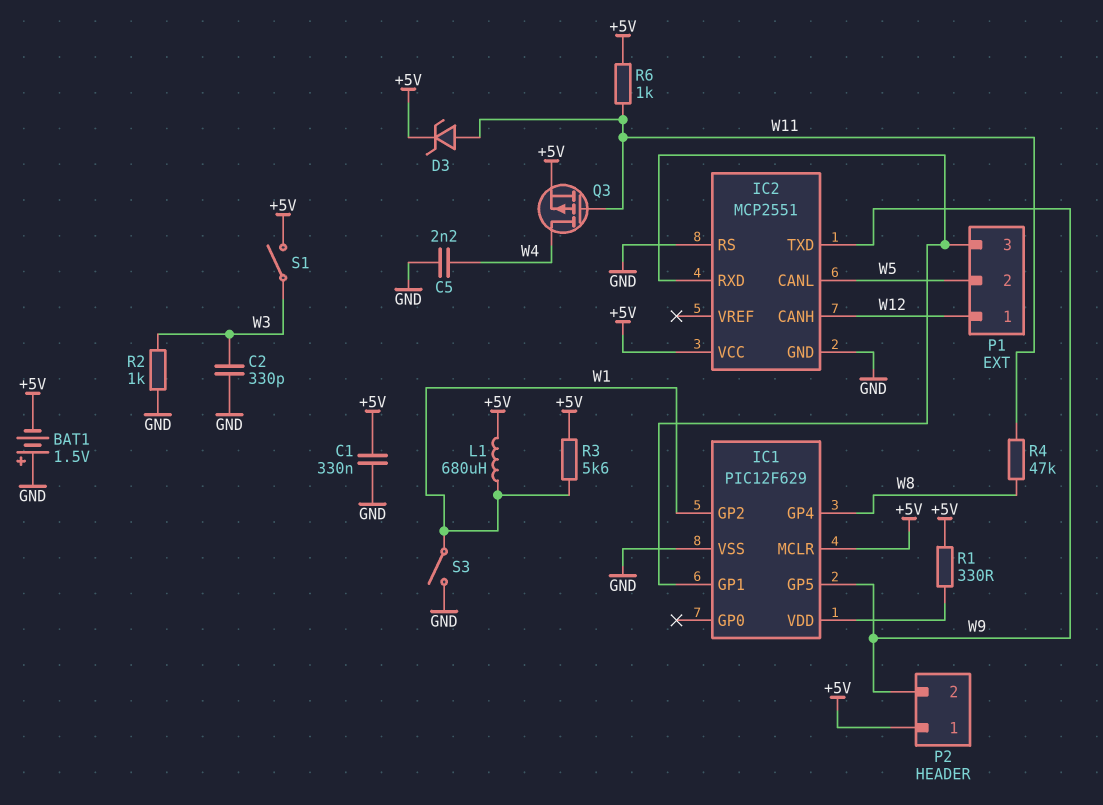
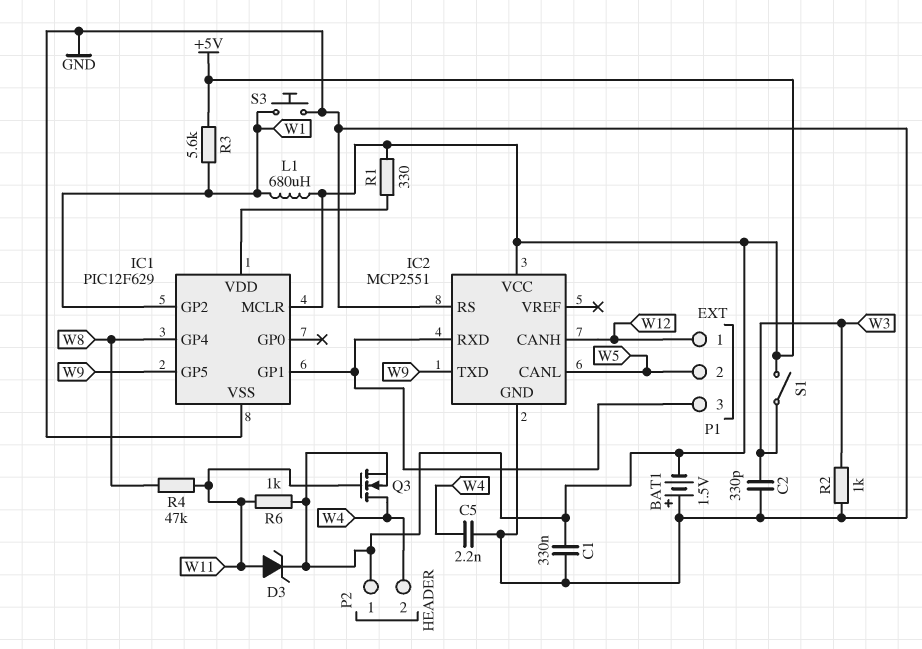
P2 pin 2: W9 -> W4
Q3: PMOS (G W11, D W4, S +5V) -> NMOS (G W11, D W4, S +5V)
S3: switch (GND, W1) -> button (GND, W1)

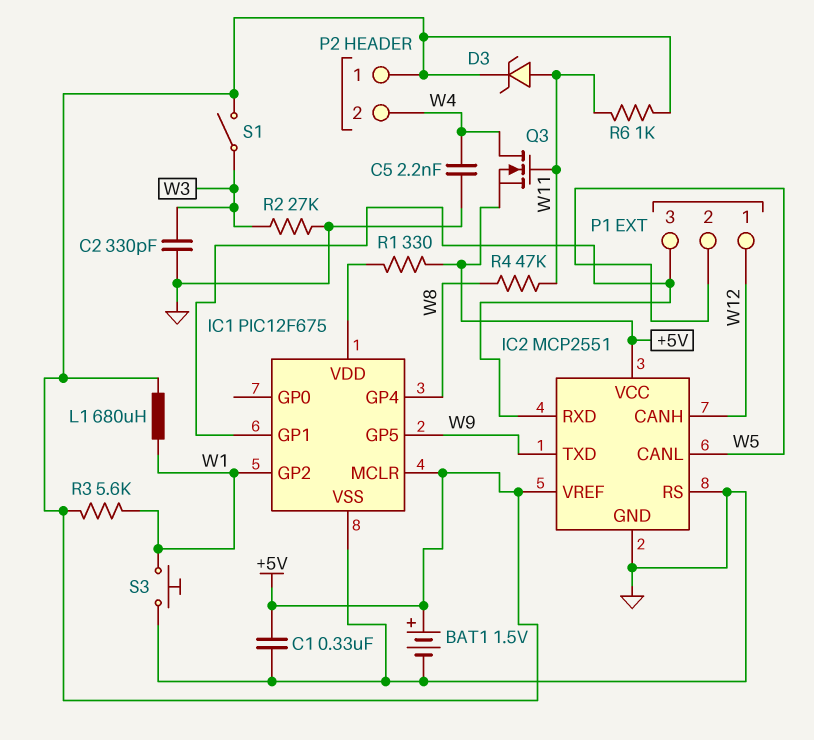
BAT1: 1.5V (plus GND, minus +5V) -> 1.5V (plus +5V, minus GND)
IC1: PIC12F629 -> PIC12F675
IC2 pin VREF: none -> +5V
R2: 1k (GND, W3) -> 27k (GND, W3)

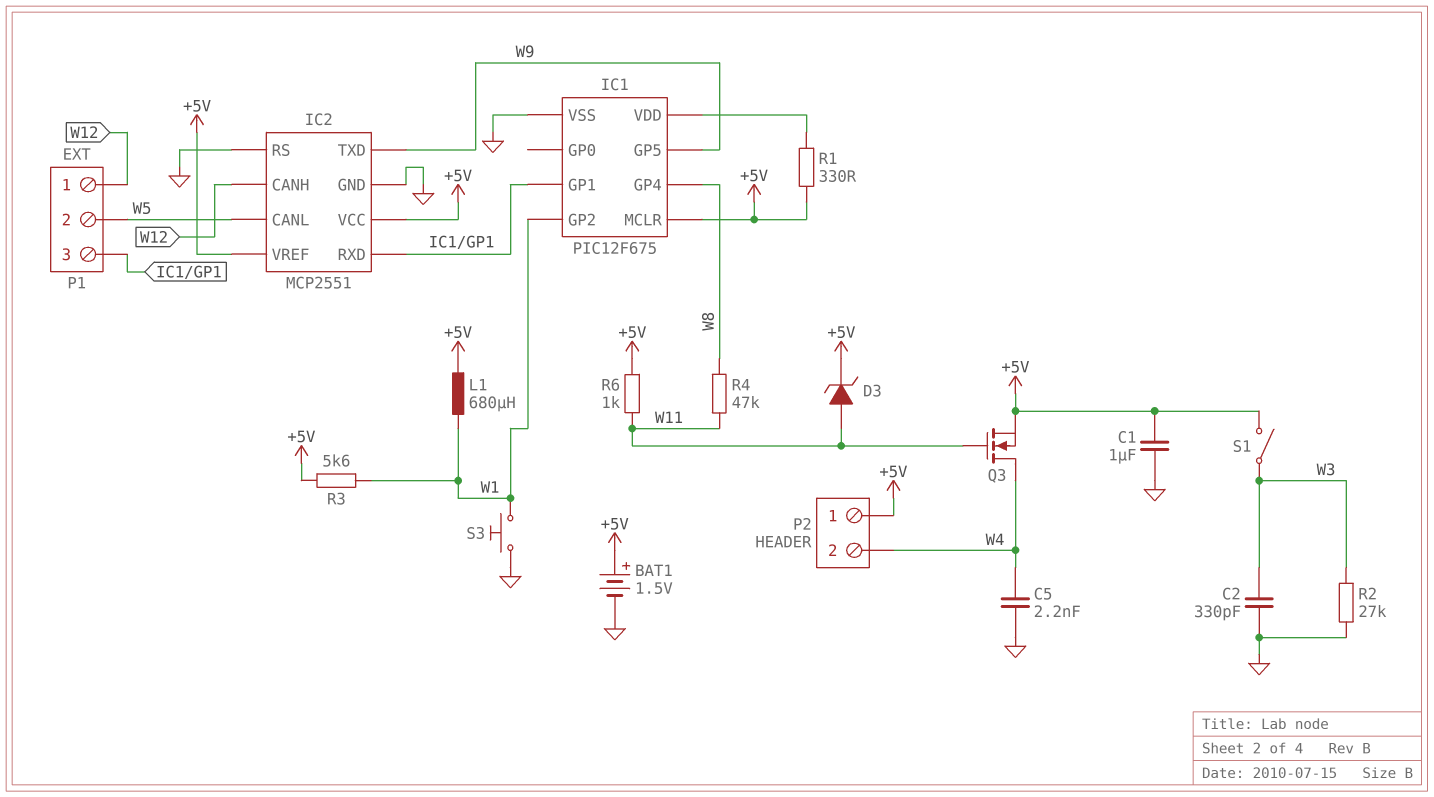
C1: 330nF (+5V, GND) -> 1uF (+5V, GND)

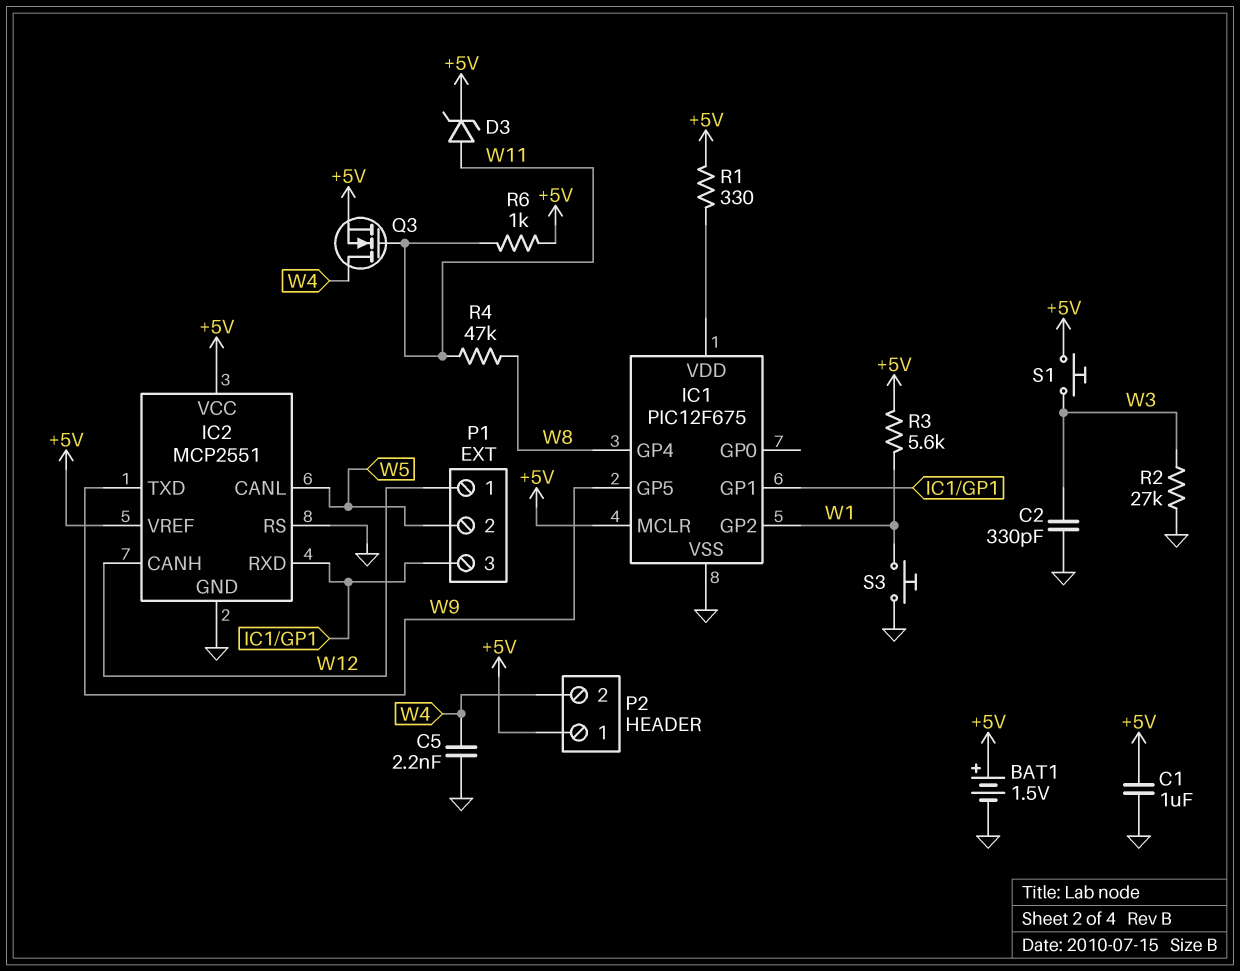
L1: 680uH (+5V, W1) -> none
S1: switch (+5V, W3) -> button (+5V, W3)

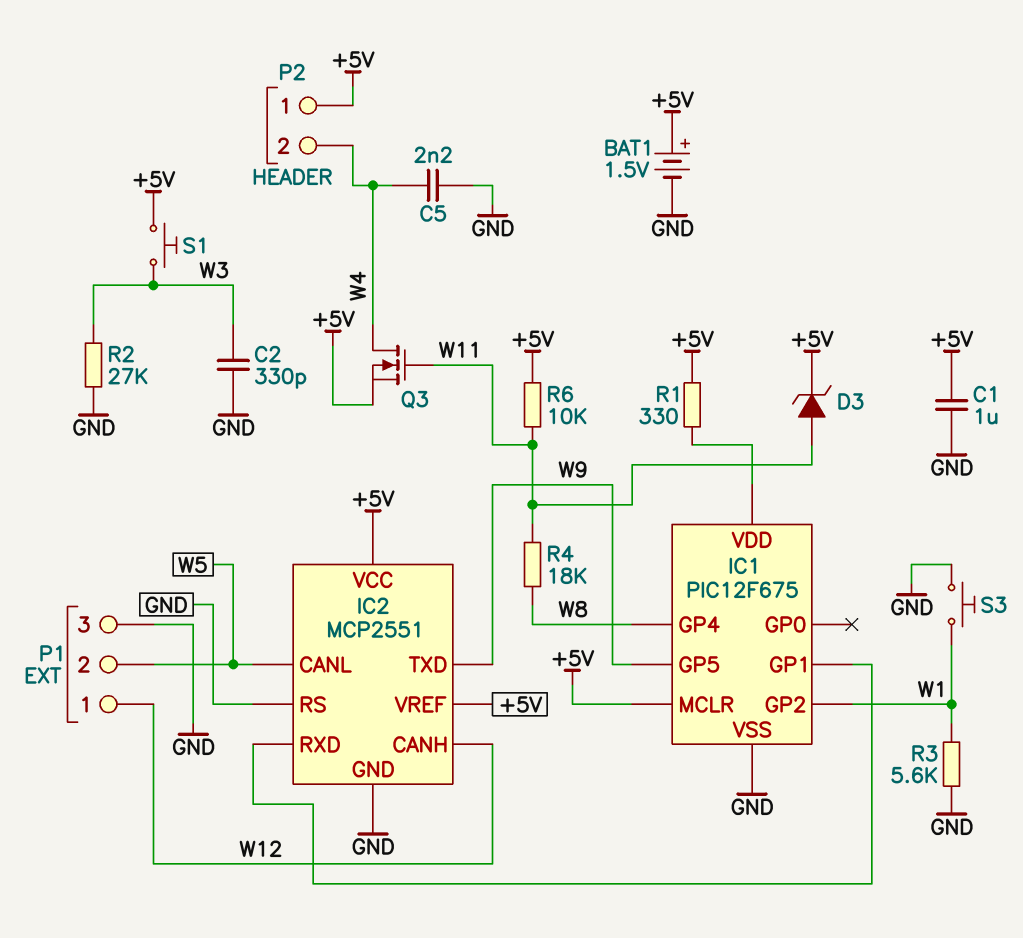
P1 pin 3: IC1/GP1 -> GND
R3: 5.6k (+5V, W1) -> 5.6k (GND, W1)
R4: 47k (W8, W11) -> 18k (W8, W11)
R6: 1k (+5V, W11) -> 10k (+5V, W11)

